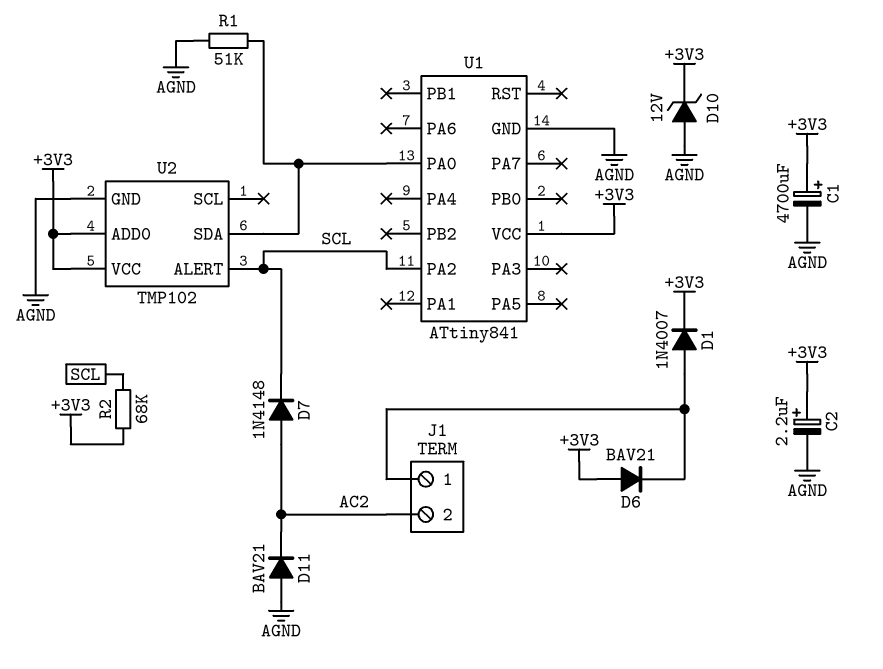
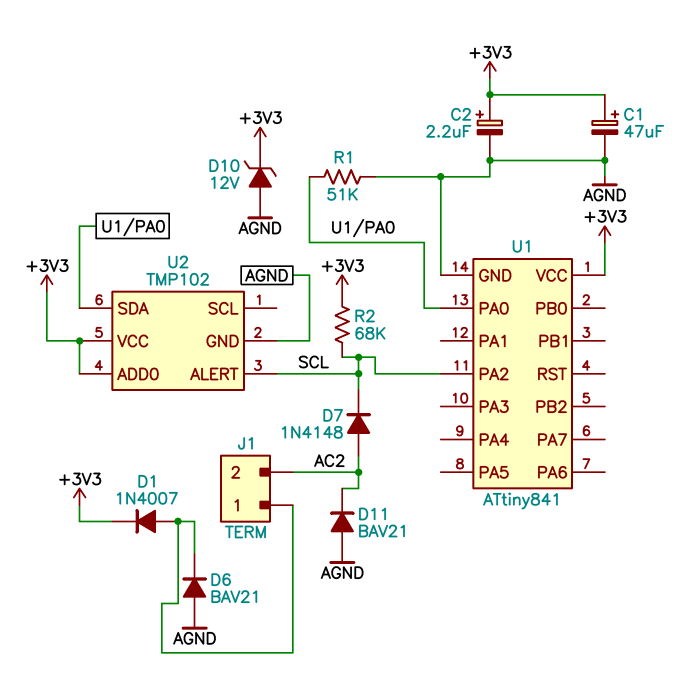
C1: 4700uF (plus +3V3, minus AGND) -> 47uF (plus +3V3, minus AGND)
D6: diode BAV21 (A +3V3, K J1/1) -> diode BAV21 (A AGND, K J1/1)

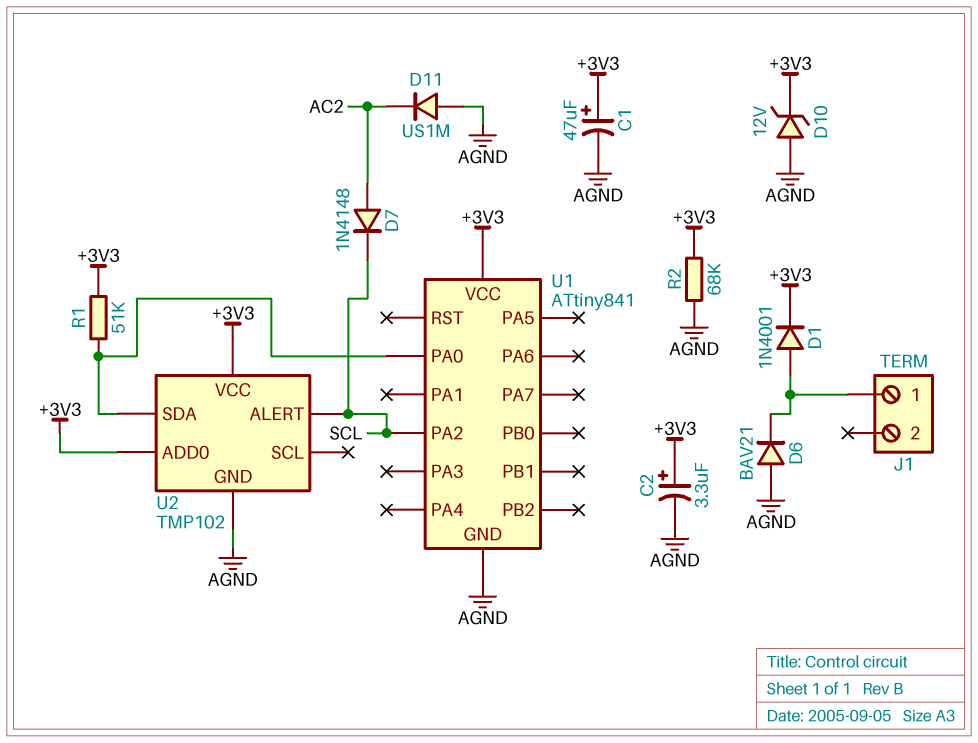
C2: 2.2uF (plus +3V3, minus AGND) -> 3.3uF (plus +3V3, minus AGND)
D1: diode 1N4007 (A J1/1, K +3V3) -> diode 1N4001 (A J1/1, K +3V3)
D11: diode BAV21 (A AGND, K AC2) -> diode US1M (A AGND, K AC2)
J1 pin 2: AC2 -> none
R1: 51k (AGND, U1/PA0) -> 51k (+3V3, U1/PA0)
R2: 68k (+3V3, SCL) -> 68k (+3V3, AGND)

